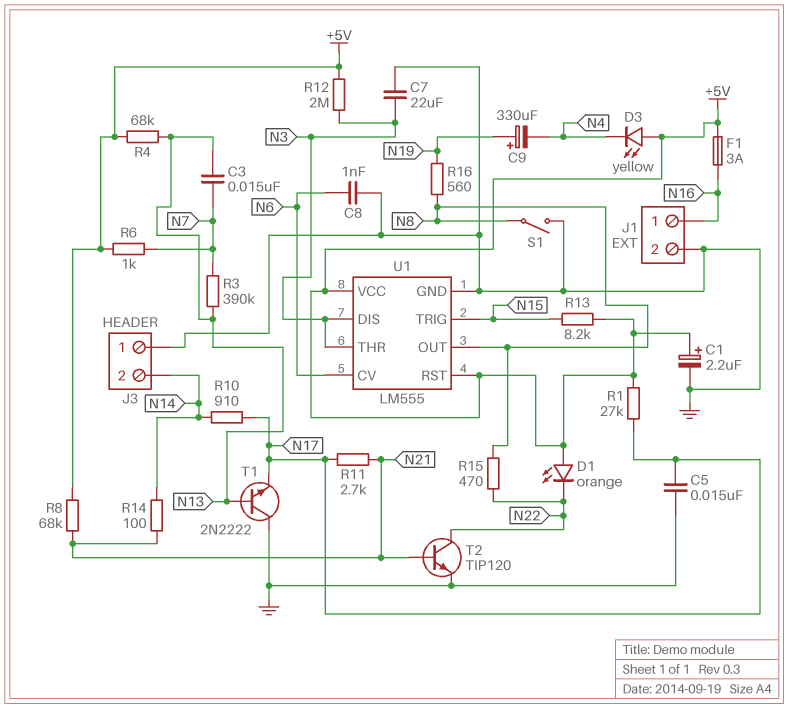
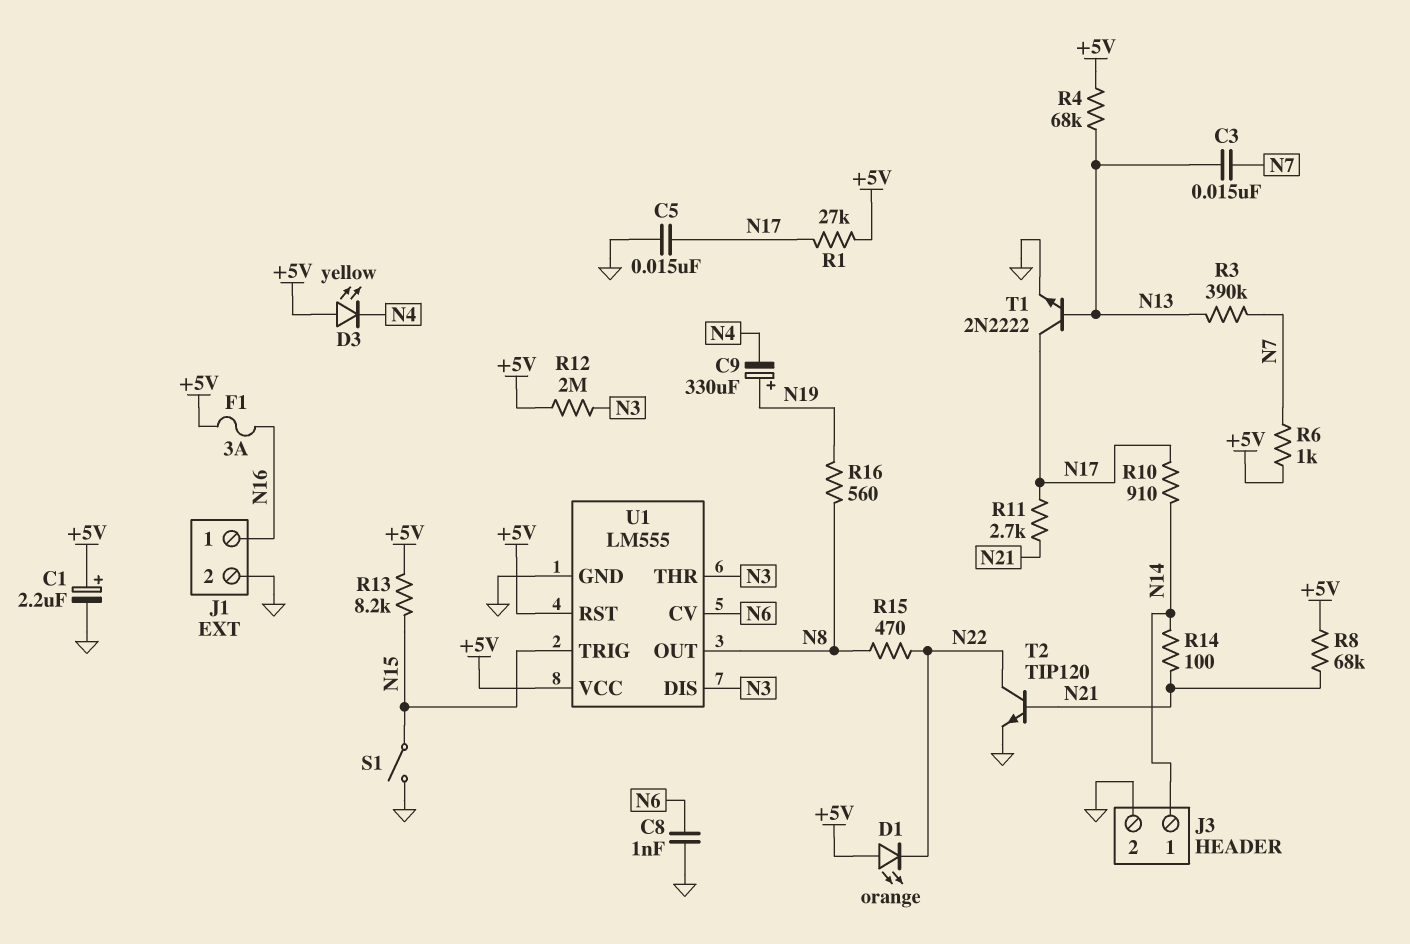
C7: 22uF (GND, N3) -> none
J3 pin 1: GND -> N14
J3 pin 2: N14 -> GND
S1: switch (GND, N8) -> switch (GND, N15)
T1: NPN 2N2222 (B N13, C GND, E N17) -> NPN 2N2222 (B N13, C N17, E GND)

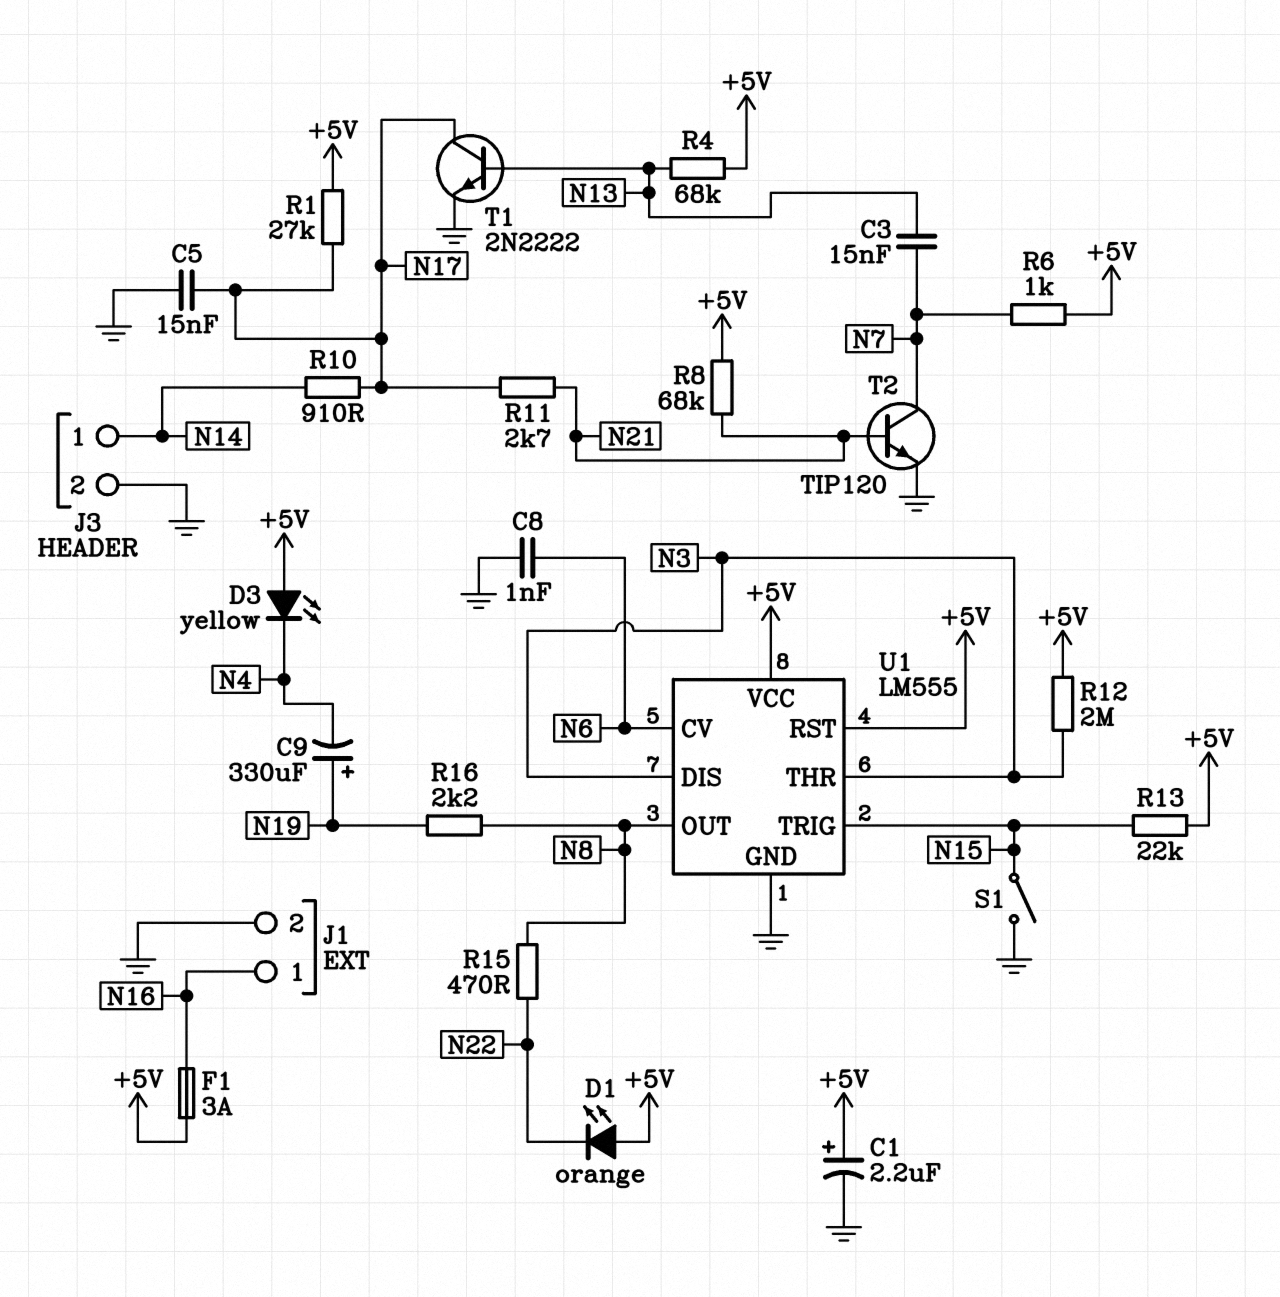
R3: 390k (N7, N13) -> none
R13: 8.2k (+5V, N15) -> 22k (+5V, N15)
R14: 100 (N14, N21) -> none
R16: 560 (N8, N19) -> 2.2k (N8, N19)
T2: NPN TIP120 (B N21, C N22, E GND) -> NPN TIP120 (B N21, C N7, E GND)

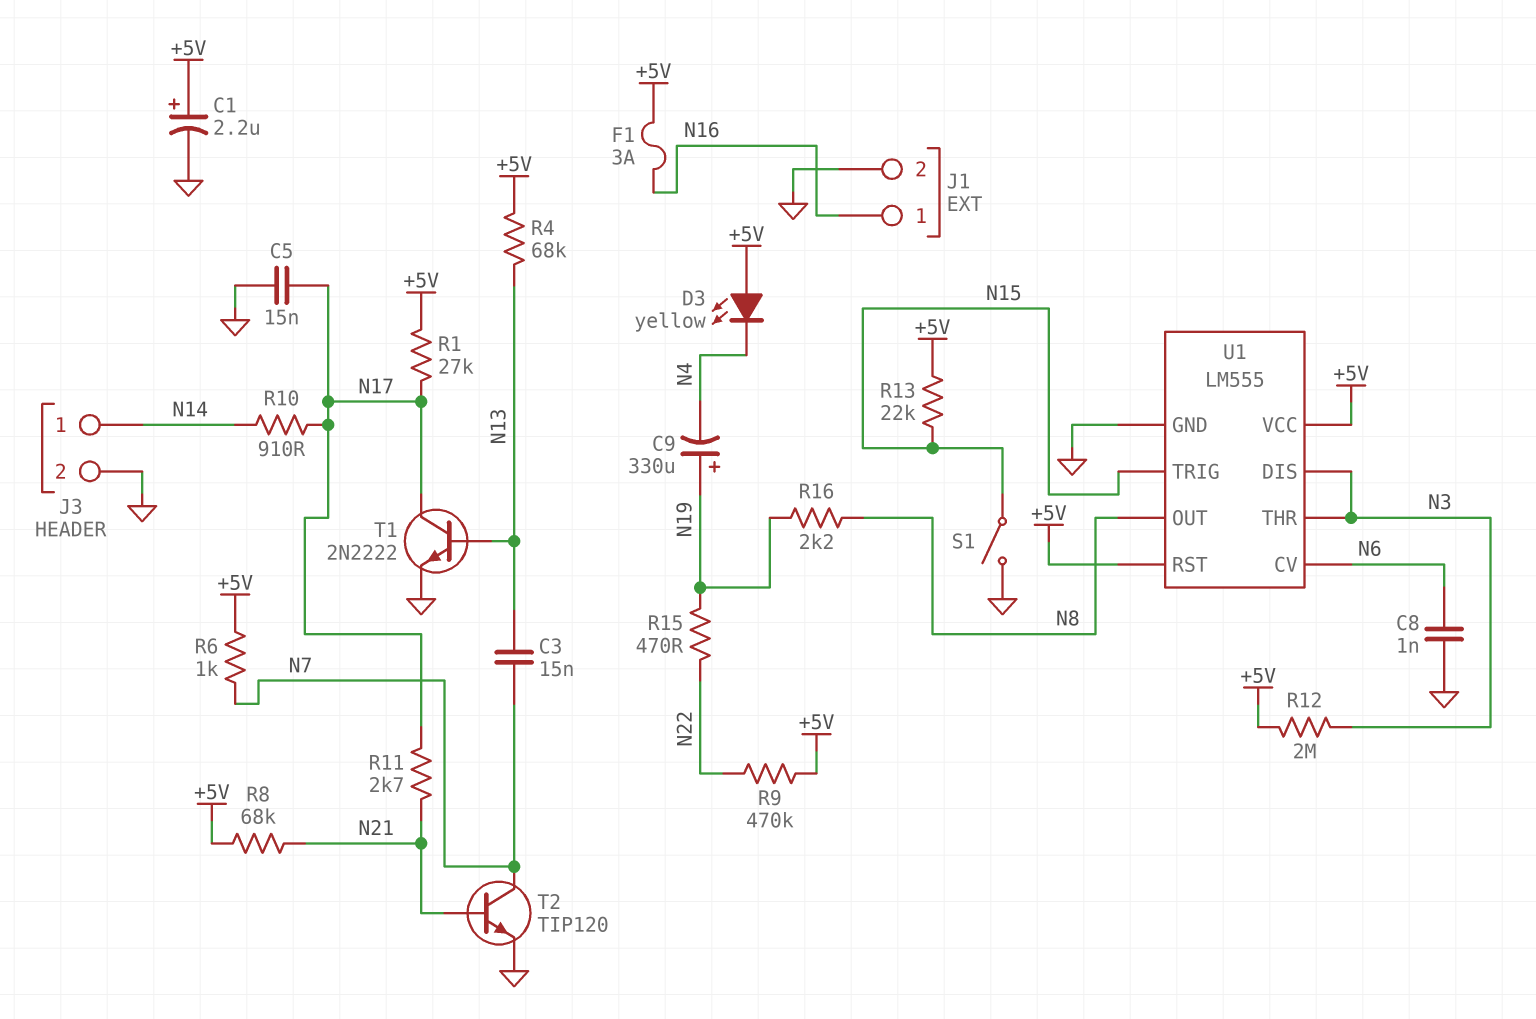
D1: LED orange (A +5V, K N22) -> none
R9: none -> 470k (+5V, N22)
R15: 470 (N8, N22) -> 470 (N19, N22)

